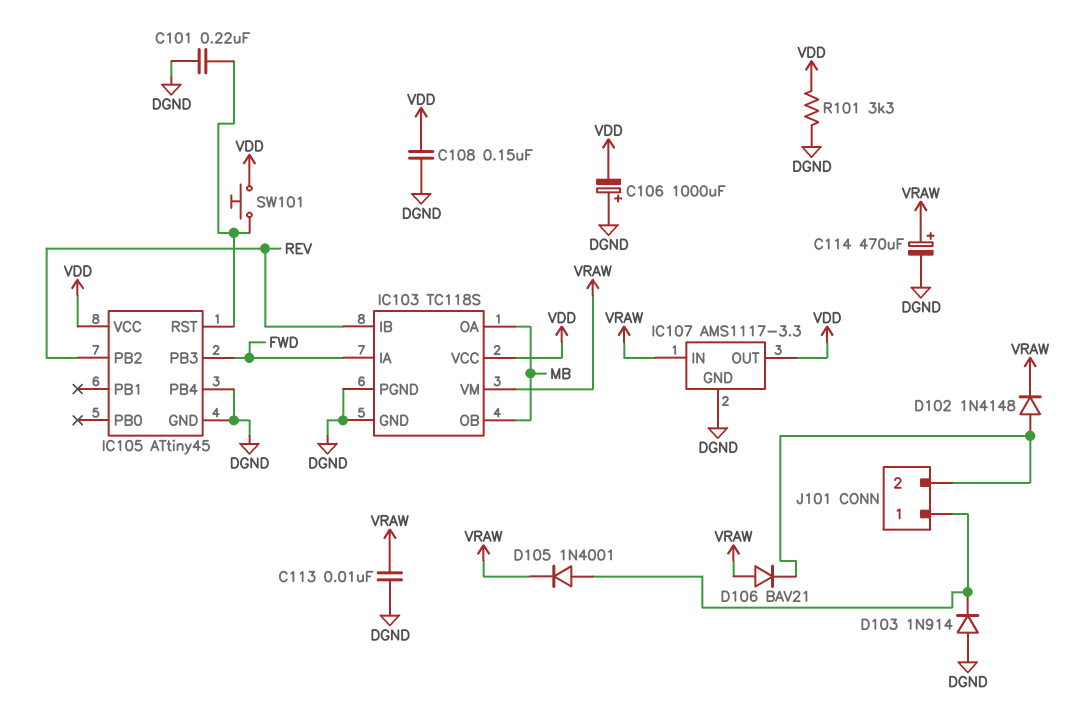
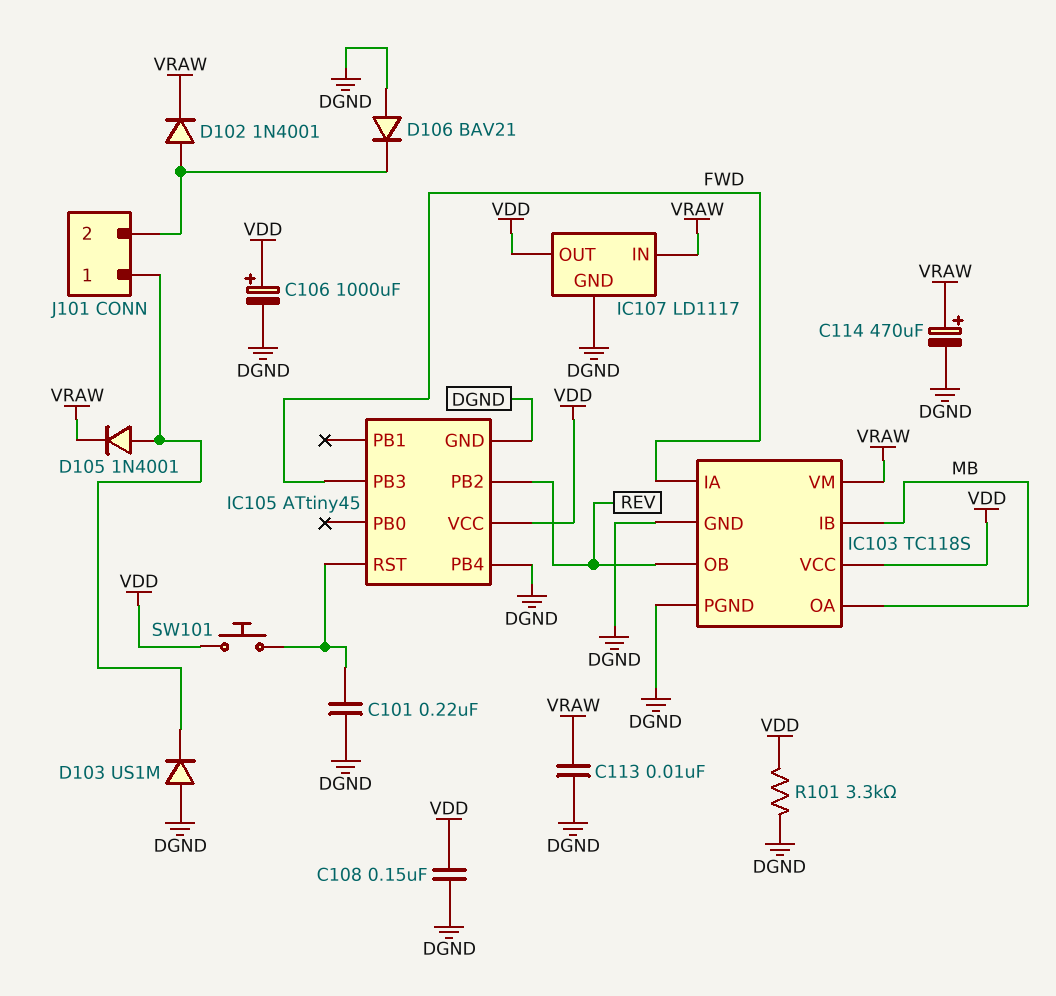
C106: 1000uF (plus DGND, minus VDD) -> 1000uF (plus VDD, minus DGND)
D102: diode 1N4148 (A J101/2, K VRAW) -> diode 1N4001 (A J101/2, K VRAW)
D103: diode 1N914 (A DGND, K J101/1) -> diode US1M (A DGND, K J101/1)
D106: diode BAV21 (A VRAW, K J101/2) -> diode BAV21 (A DGND, K J101/2)
IC103 pin IB: REV -> MB
IC103 pin OB: MB -> REV
IC107: AMS1117-3.3 -> LD1117

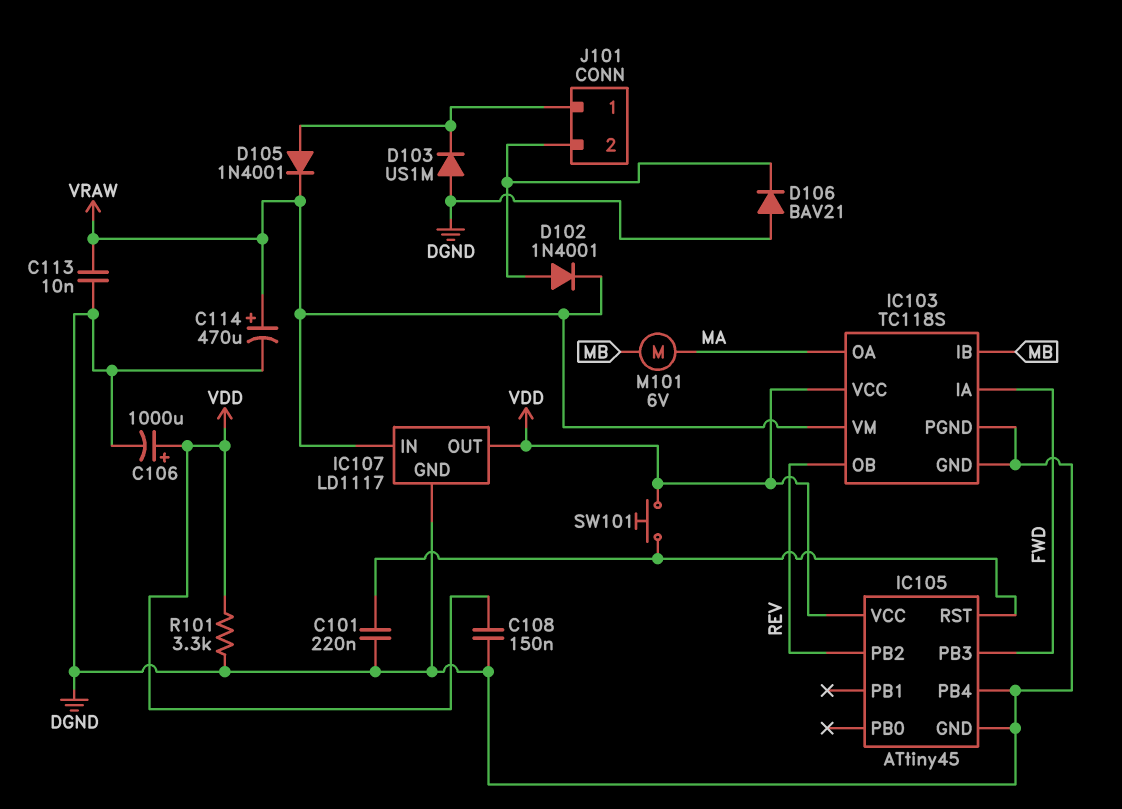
IC103 pin OA: MB -> MA
M101: none -> motor 6V (MA, MB)

